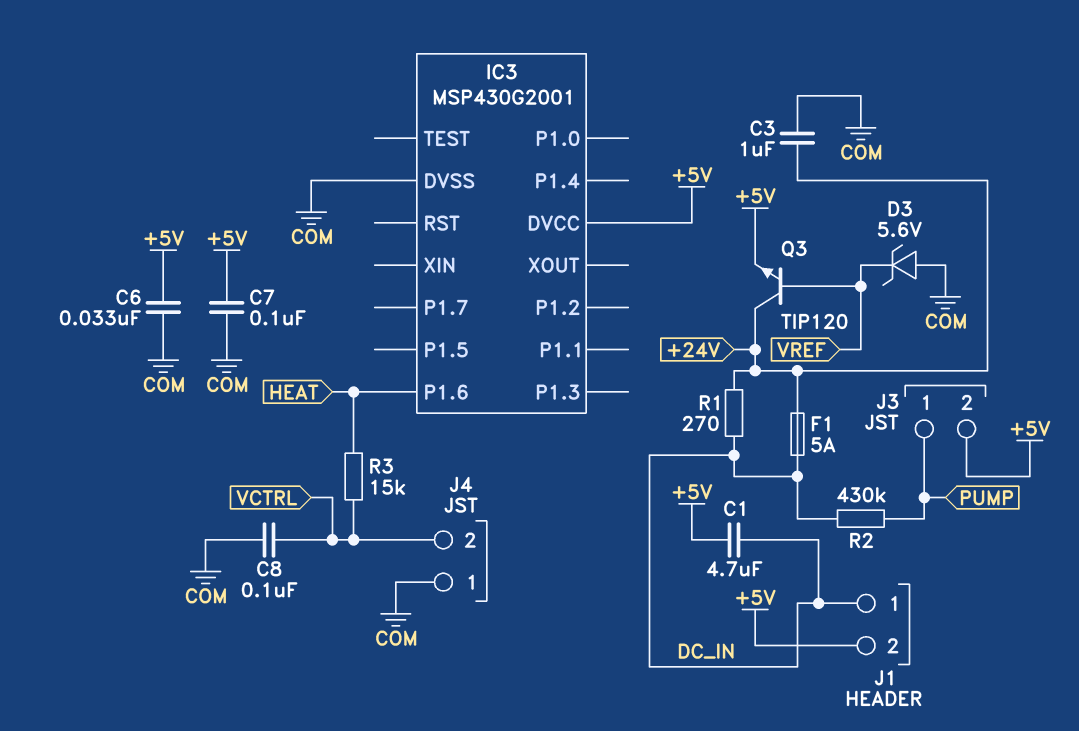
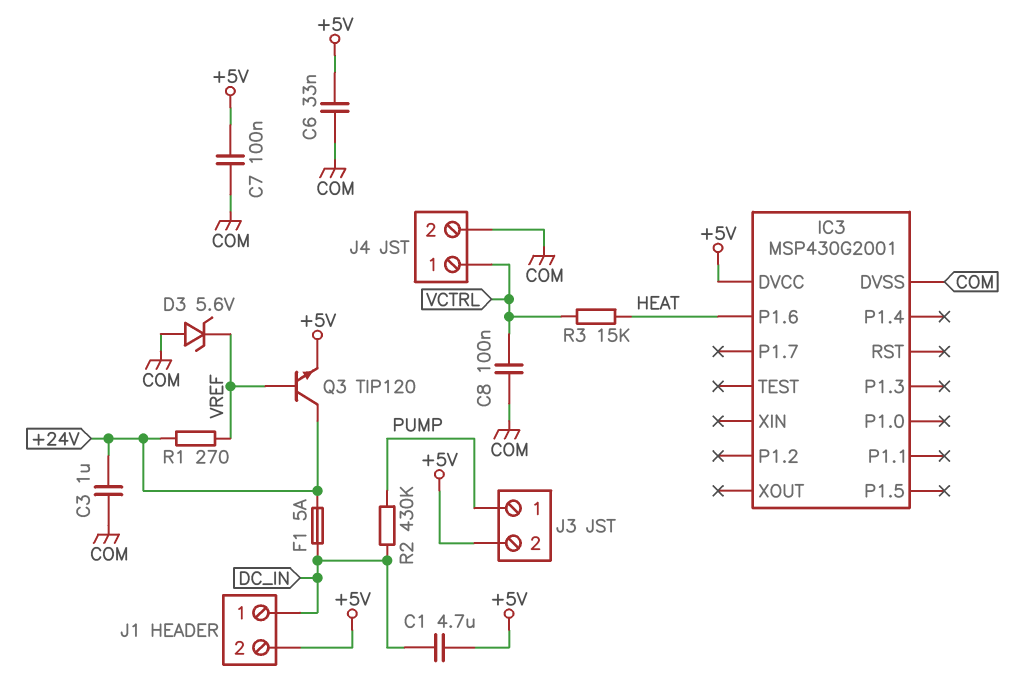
J4 pin 1: COM -> VCTRL
J4 pin 2: VCTRL -> COM
R1: 270 (+24V, DC_IN) -> 270 (+24V, VREF)

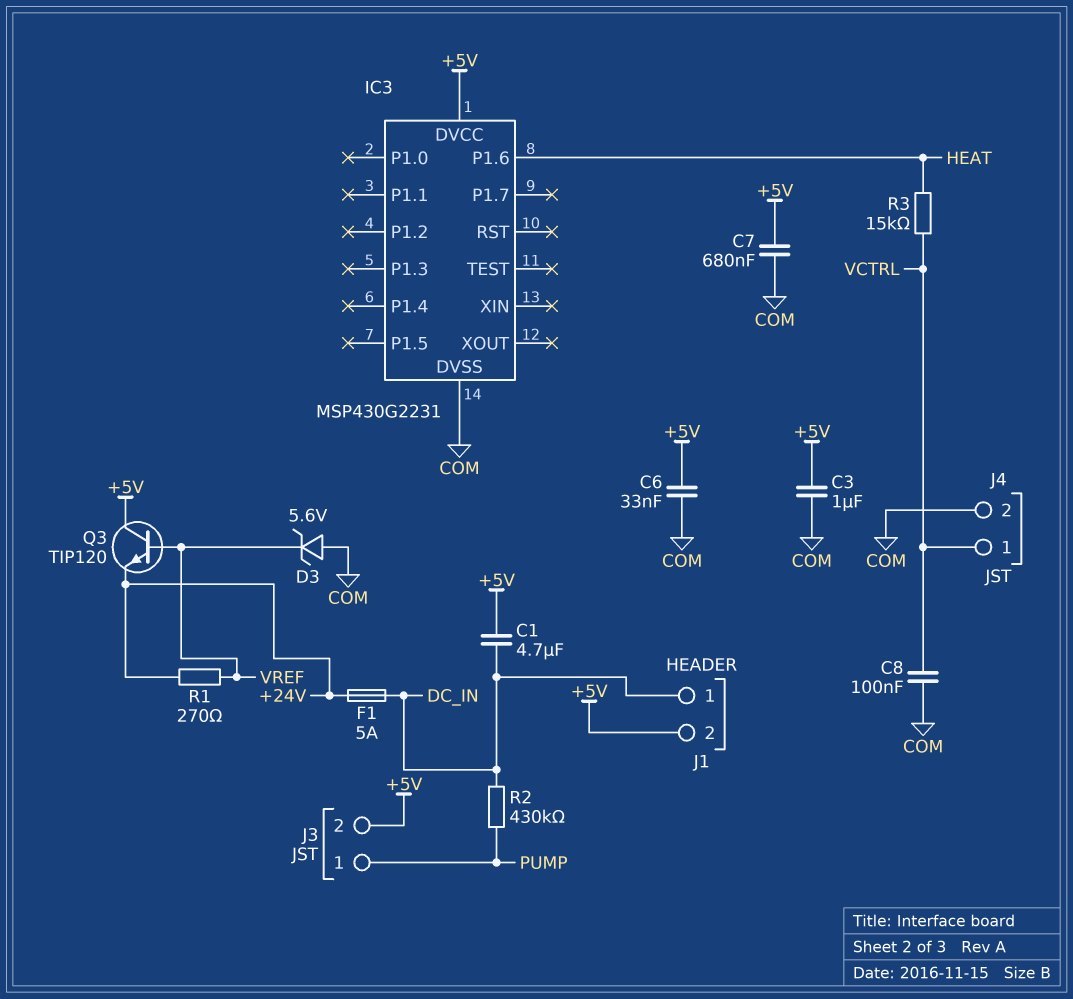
C3: 1uF (+24V, COM) -> 1uF (+5V, COM)
C7: 100nF (+5V, COM) -> 680nF (+5V, COM)
IC3: MSP430G2001 -> MSP430G2231
Q3: NPN TIP120 (B VREF, C +24V, E +5V) -> NPN TIP120 (B VREF, C +5V, E +24V)

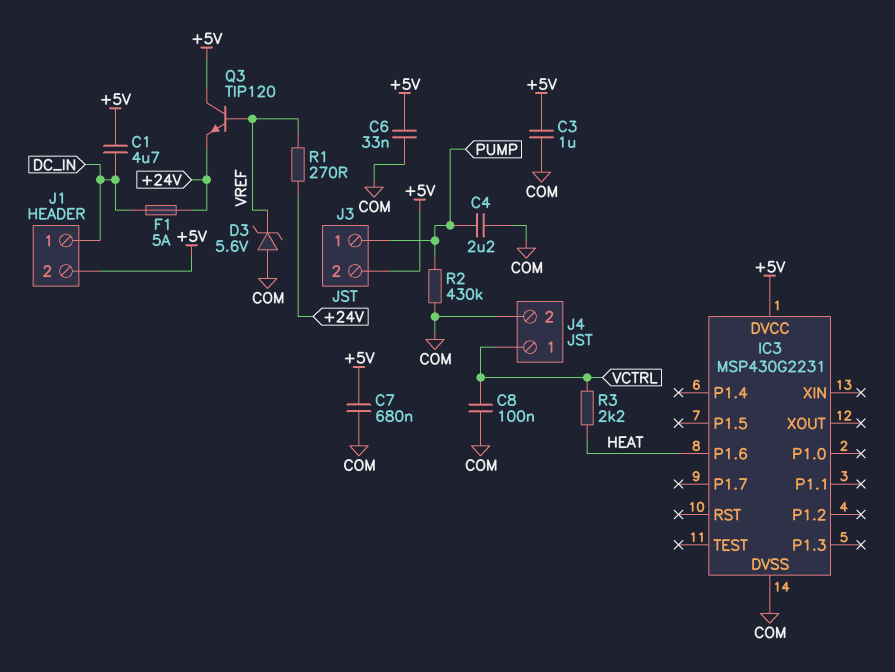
C4: none -> 2.2uF (COM, PUMP)
R2: 430k (DC_IN, PUMP) -> 430k (COM, PUMP)
R3: 15k (HEAT, VCTRL) -> 2.2k (HEAT, VCTRL)

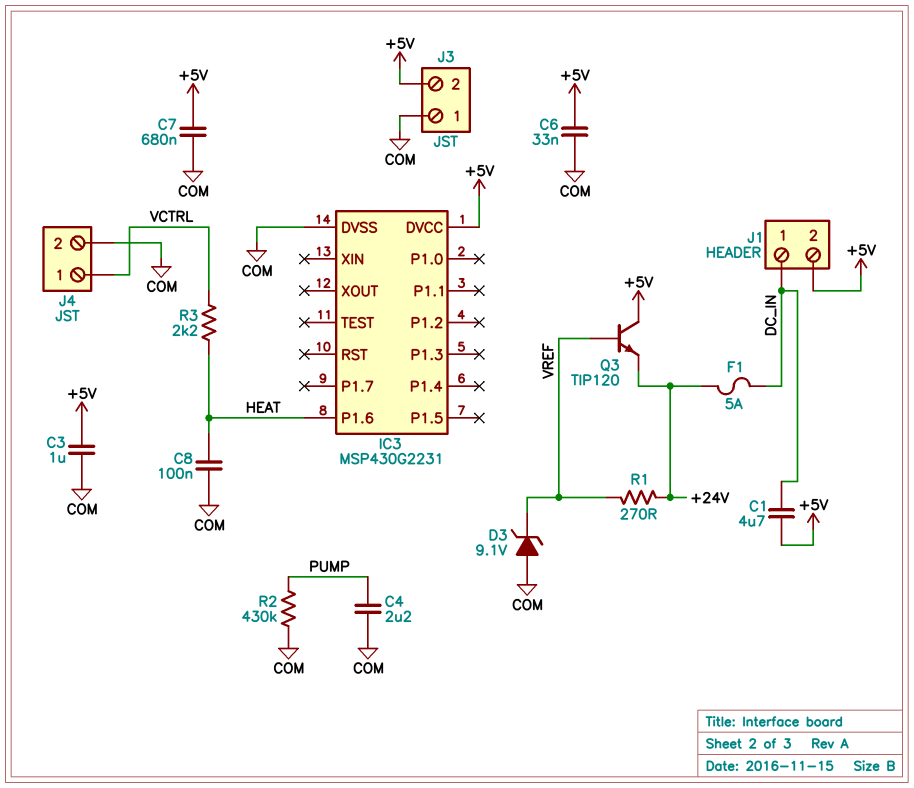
C8: 100nF (COM, VCTRL) -> 100nF (COM, HEAT)
D3: zener 5.6V (A COM, K VREF) -> zener 9.1V (A COM, K VREF)
J3 pin 1: PUMP -> COM

